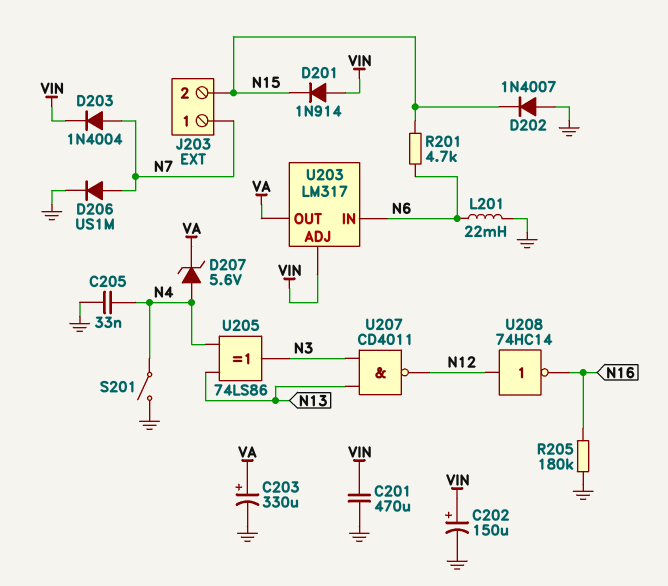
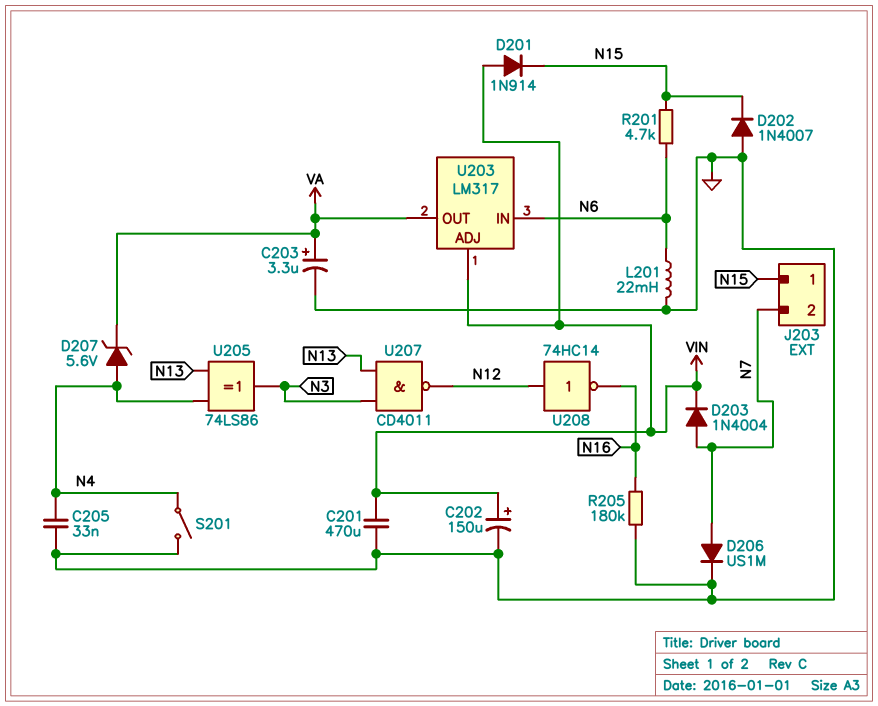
C203: 330uF (plus VA, minus GND) -> 3.3uF (plus VA, minus GND)
J203 pin 1: N7 -> N15
J203 pin 2: N15 -> N7

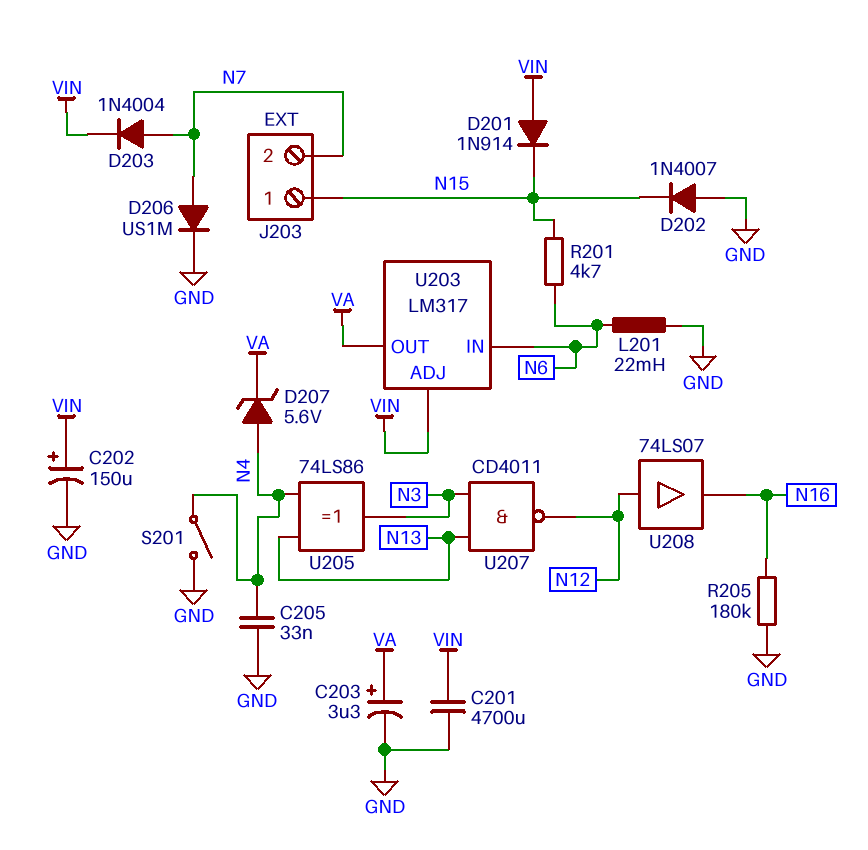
C201: 470uF (GND, VIN) -> 4700uF (GND, VIN)
U208: NOT 74HC14 (in N12, out N16) -> buffer 74LS07 (in N12, out N16)

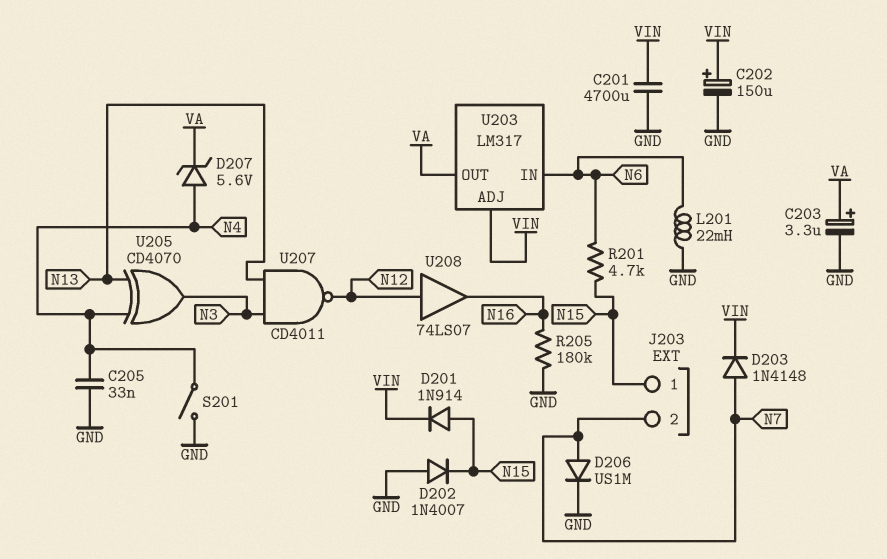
D201: diode 1N914 (A VIN, K N15) -> diode 1N914 (A N15, K VIN)
D203: diode 1N4004 (A N7, K VIN) -> diode 1N4148 (A N7, K VIN)
U205: XOR 74LS86 (in N4, in N13, out N3) -> XOR CD4070 (in N4, in N13, out N3)

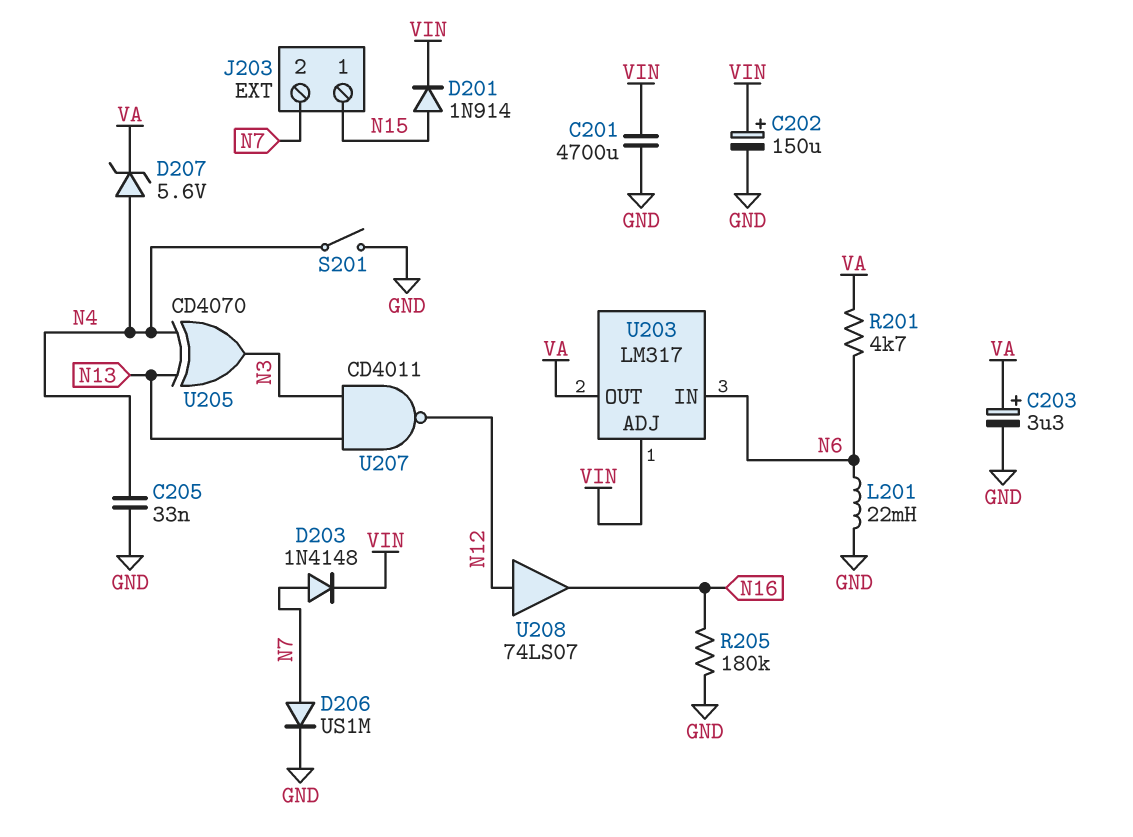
D202: diode 1N4007 (A GND, K N15) -> none
R201: 4.7k (N6, N15) -> 4.7k (N6, VA)

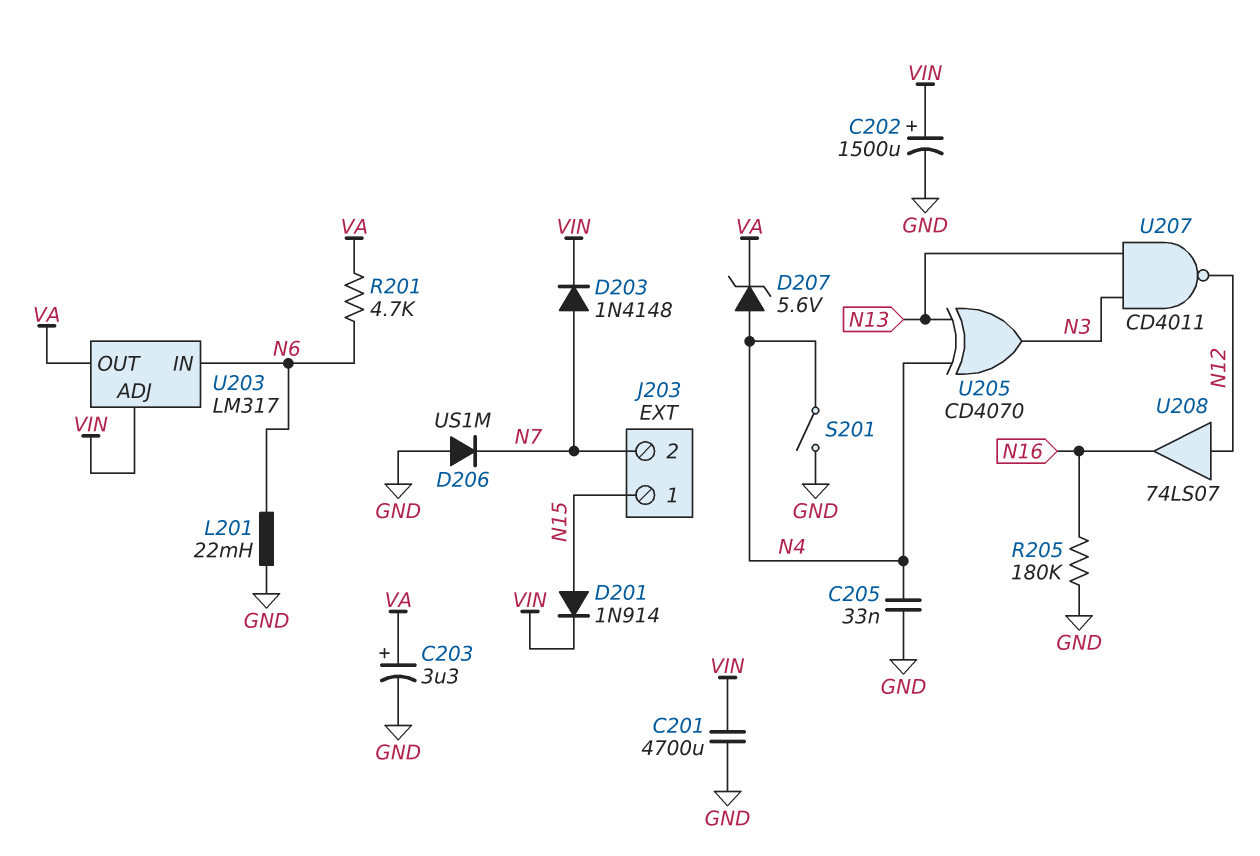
C202: 150uF (plus VIN, minus GND) -> 1500uF (plus VIN, minus GND)
D206: diode US1M (A N7, K GND) -> diode US1M (A GND, K N7)

